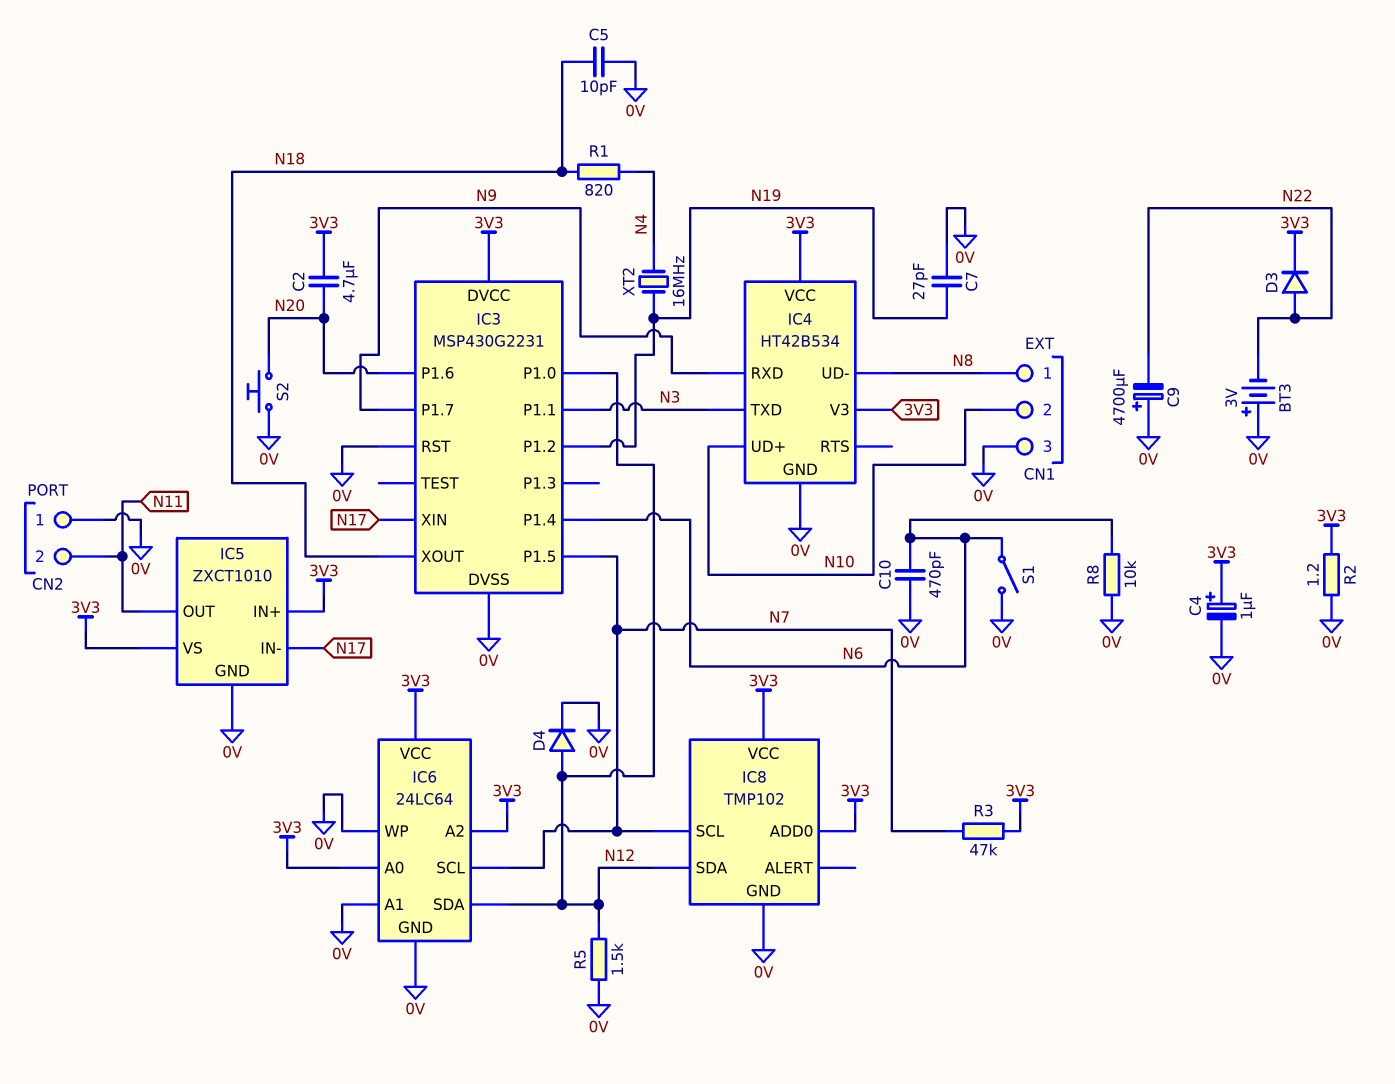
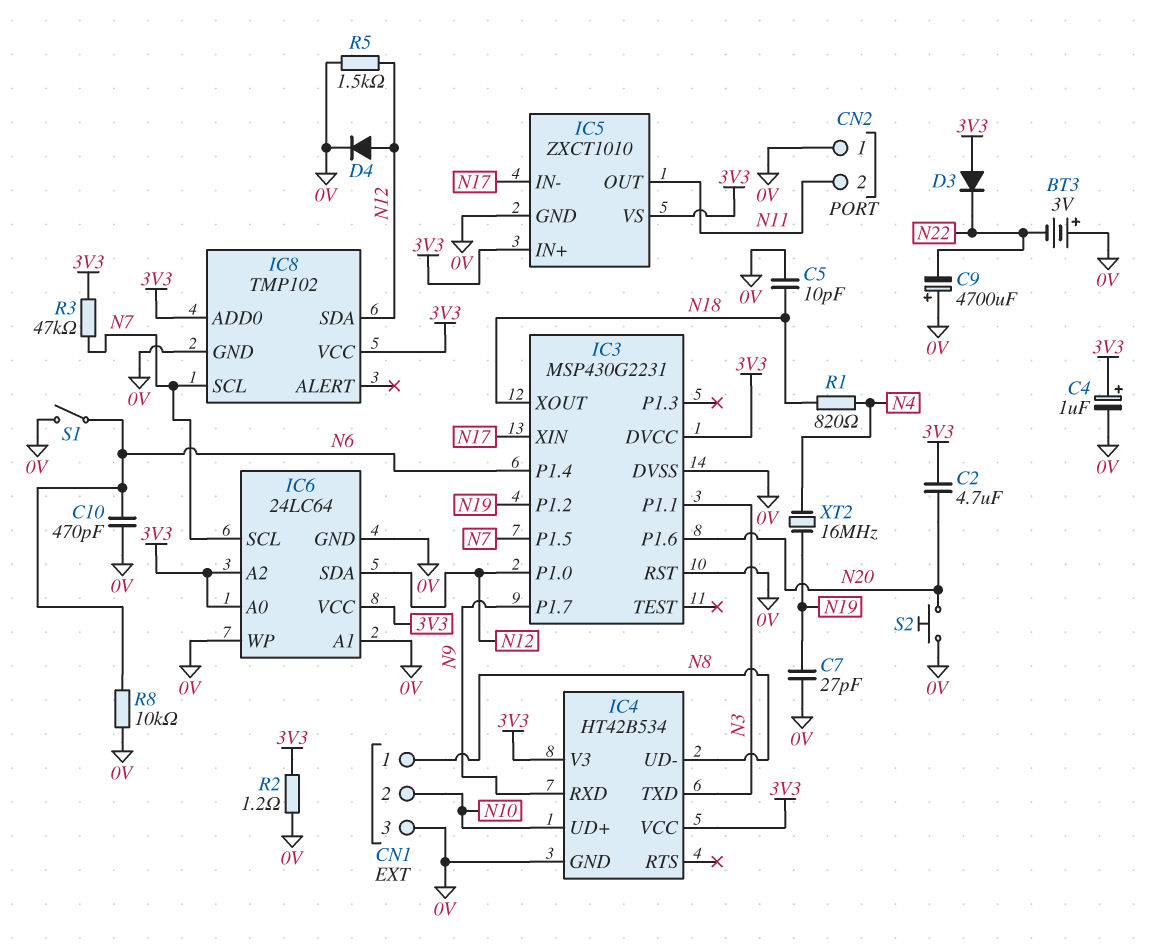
D3: diode (A N22, K 3V3) -> diode (A 3V3, K N22)

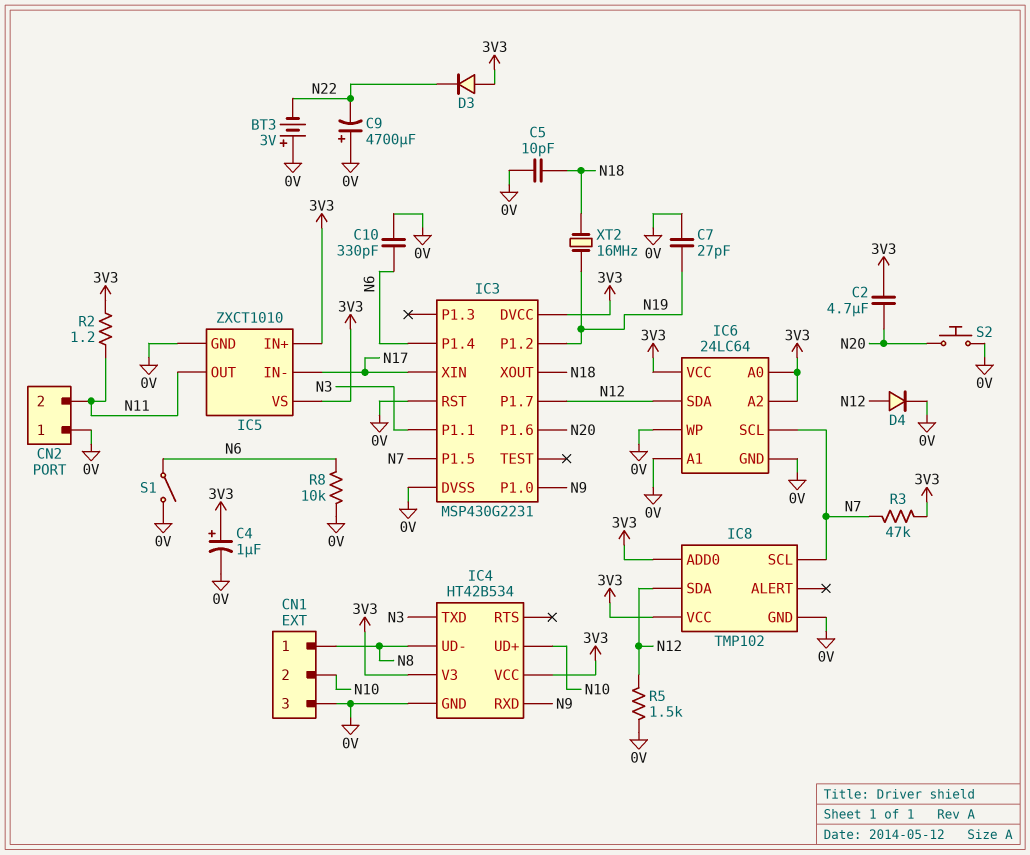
C10: 470pF (0V, N6) -> 330pF (0V, N6)
IC3 pin P1.0: N12 -> N9
IC3 pin P1.7: N9 -> N12
R1: 820 (N4, N18) -> none
R2: 1.2 (0V, 3V3) -> 1.2 (3V3, N11)
XT2: 16MHz (N4, N19) -> 16MHz (N18, N19)

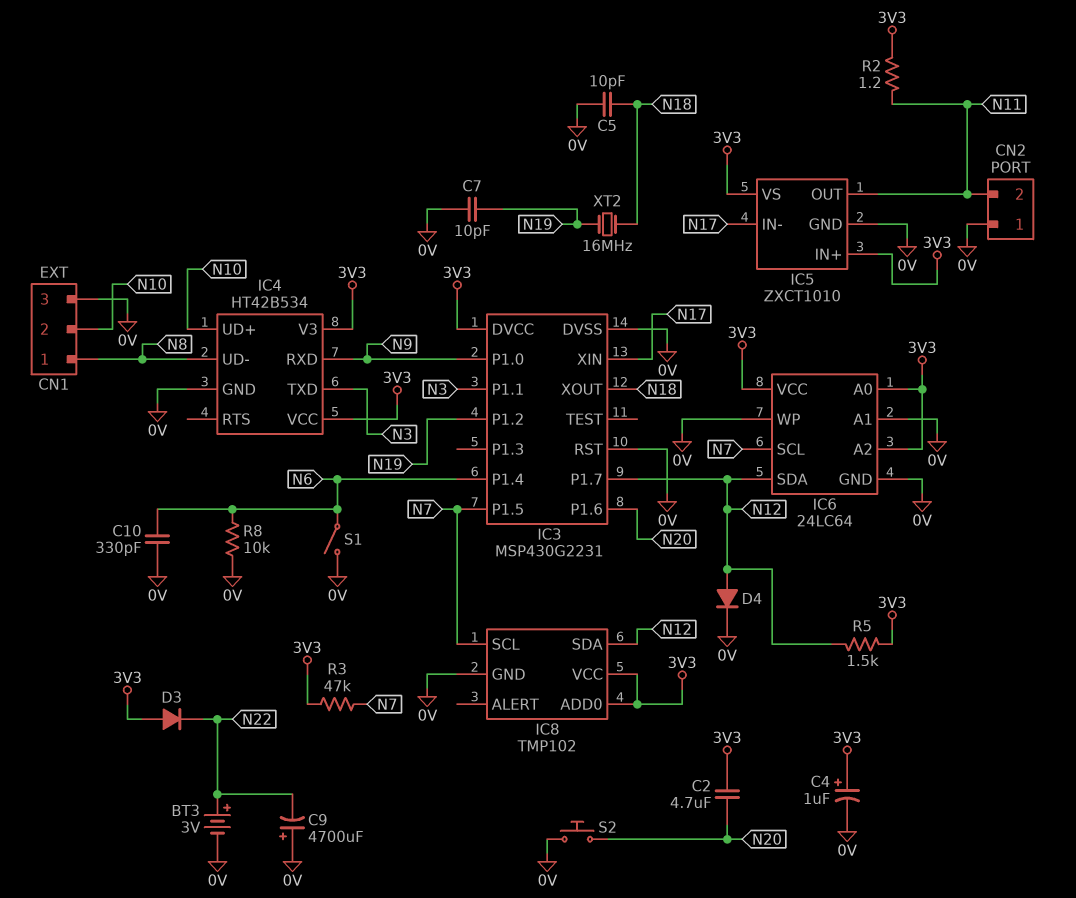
BT3: 3V (plus 0V, minus N22) -> 3V (plus N22, minus 0V)
C7: 27pF (0V, N19) -> 10pF (0V, N19)
R5: 1.5k (0V, N12) -> 1.5k (3V3, N12)

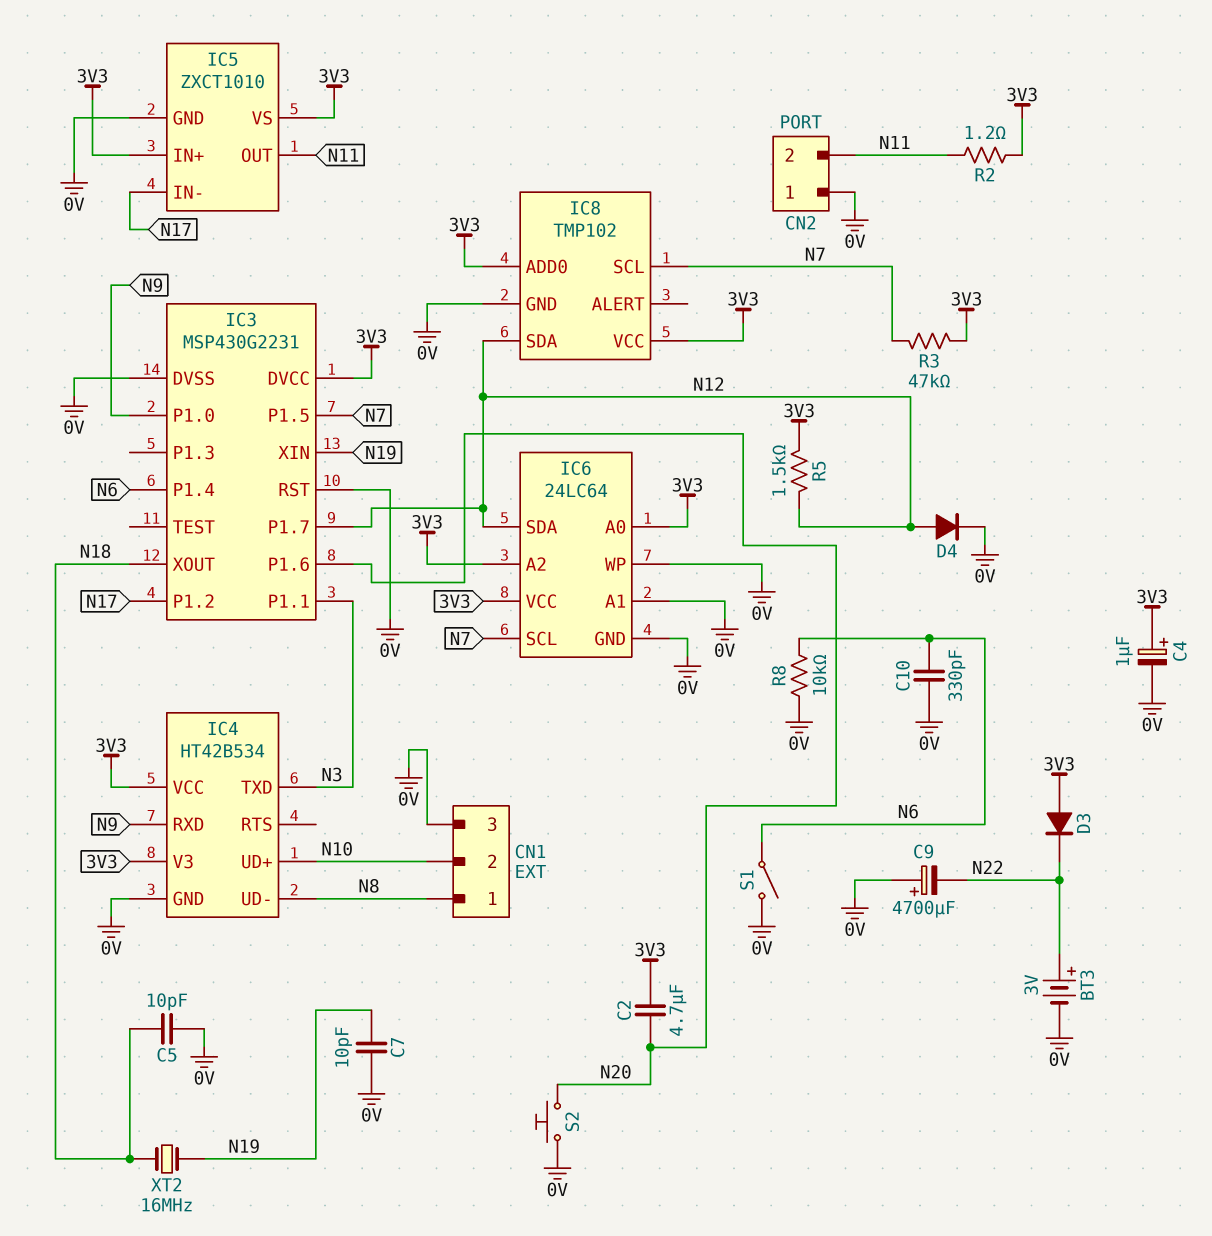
IC3 pin P1.2: N19 -> N17
IC3 pin XIN: N17 -> N19

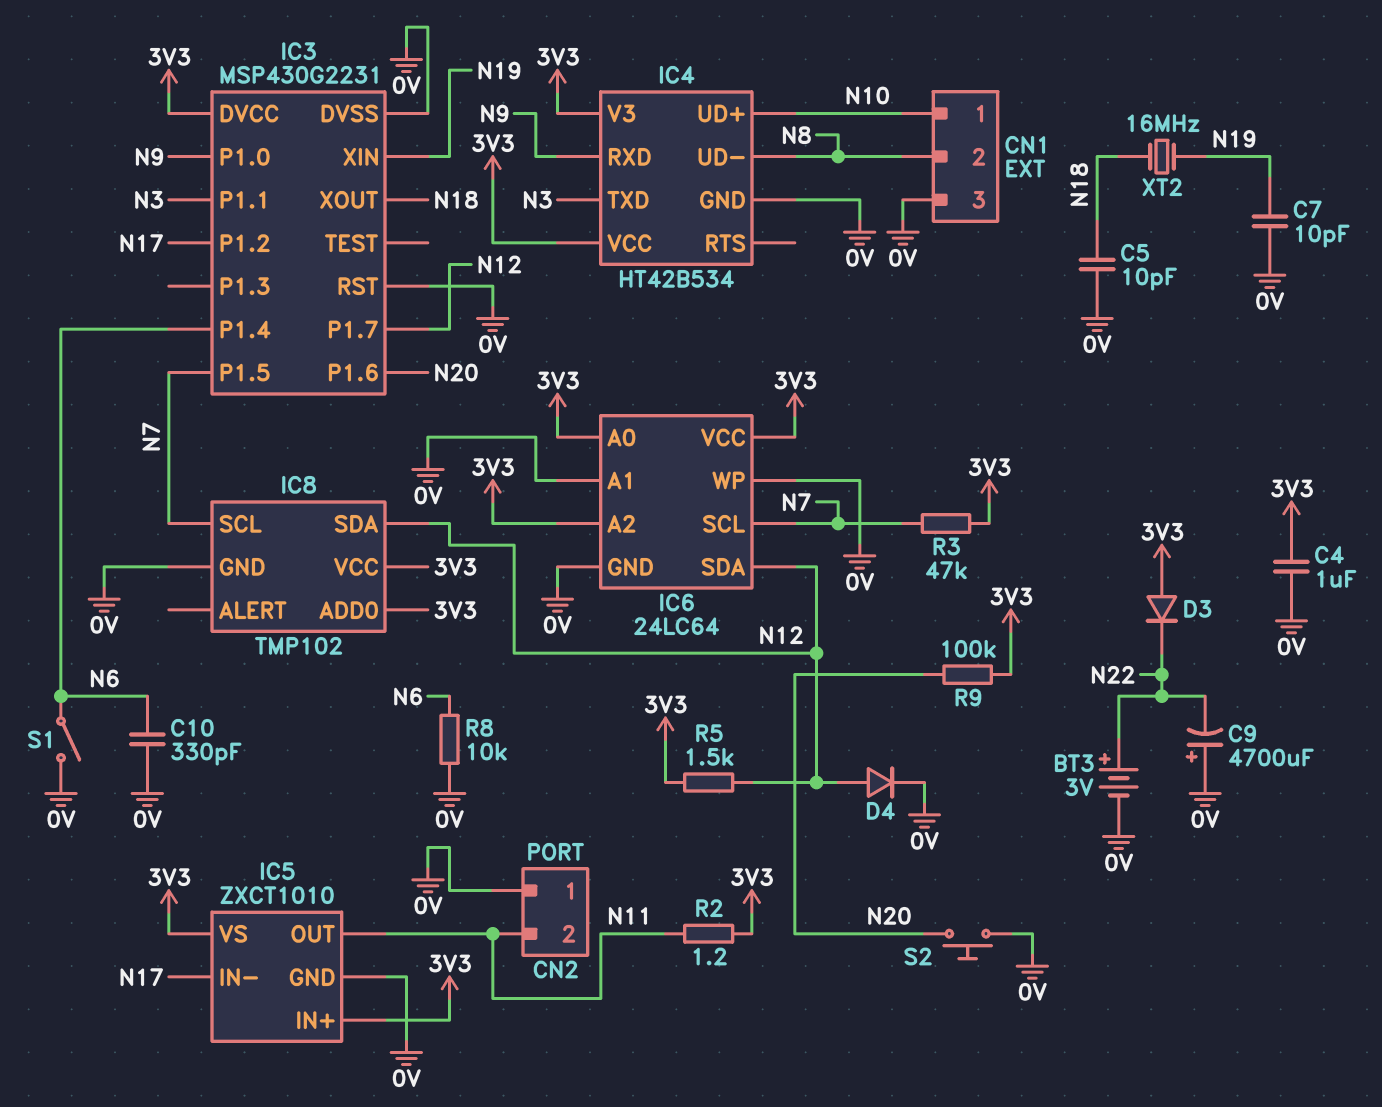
C2: 4.7uF (3V3, N20) -> none
C4: 1uF (plus 3V3, minus 0V) -> 1uF (0V, 3V3)
CN1 pin 1: N8 -> N10
CN1 pin 2: N10 -> N8
R9: none -> 100k (3V3, N20)

